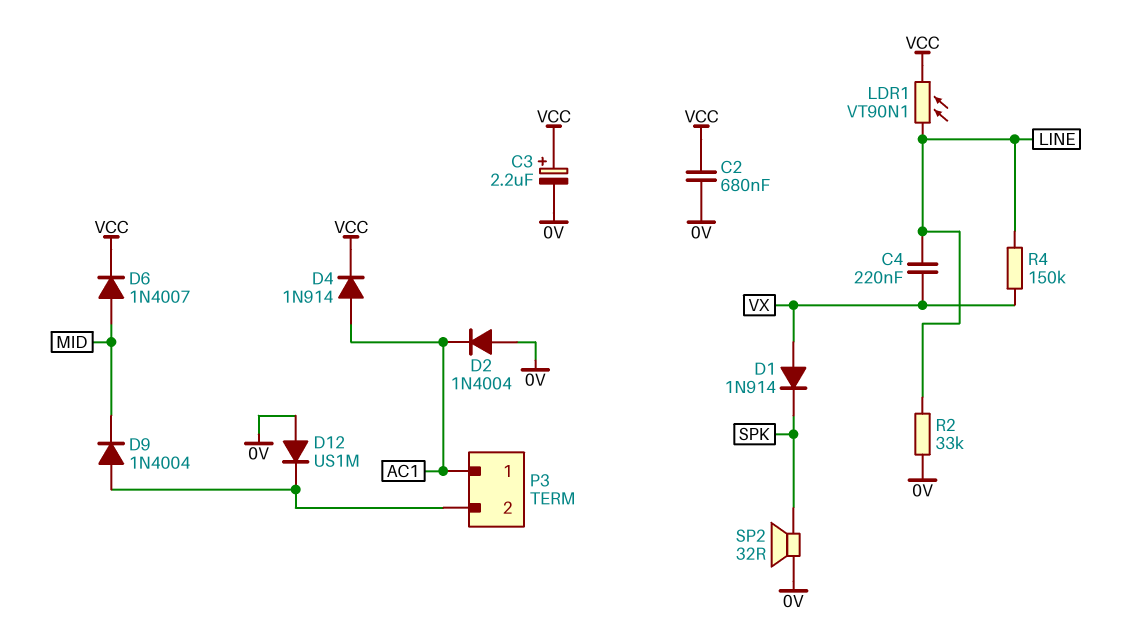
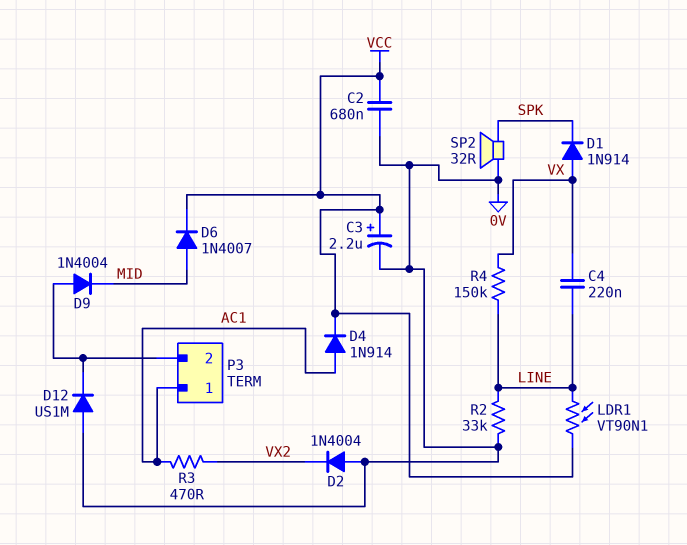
D2: diode 1N4004 (A 0V, K AC1) -> diode 1N4004 (A 0V, K VX2)
R3: none -> 470 (AC1, VX2)

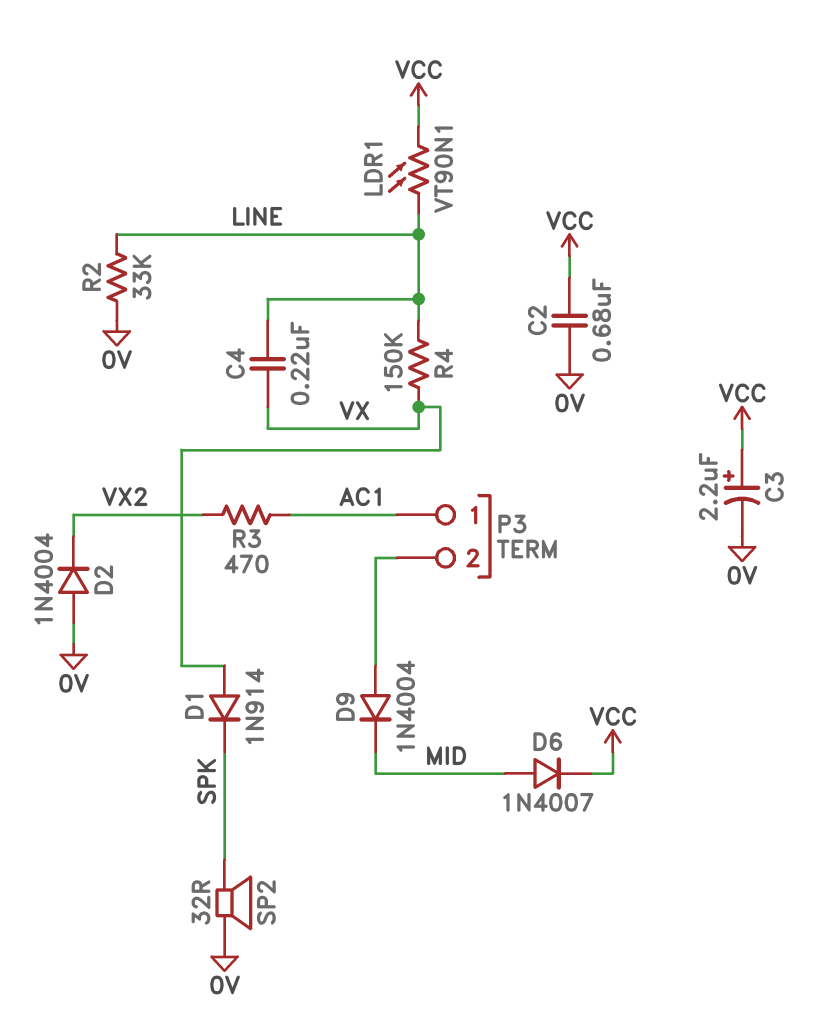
D4: diode 1N914 (A AC1, K VCC) -> none
D12: diode US1M (A 0V, K P3/2) -> none

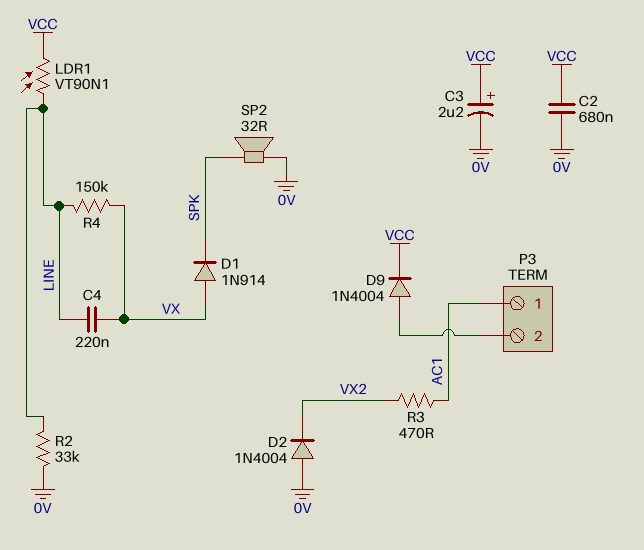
D6: diode 1N4007 (A MID, K VCC) -> none
D9: diode 1N4004 (A P3/2, K MID) -> diode 1N4004 (A P3/2, K VCC)

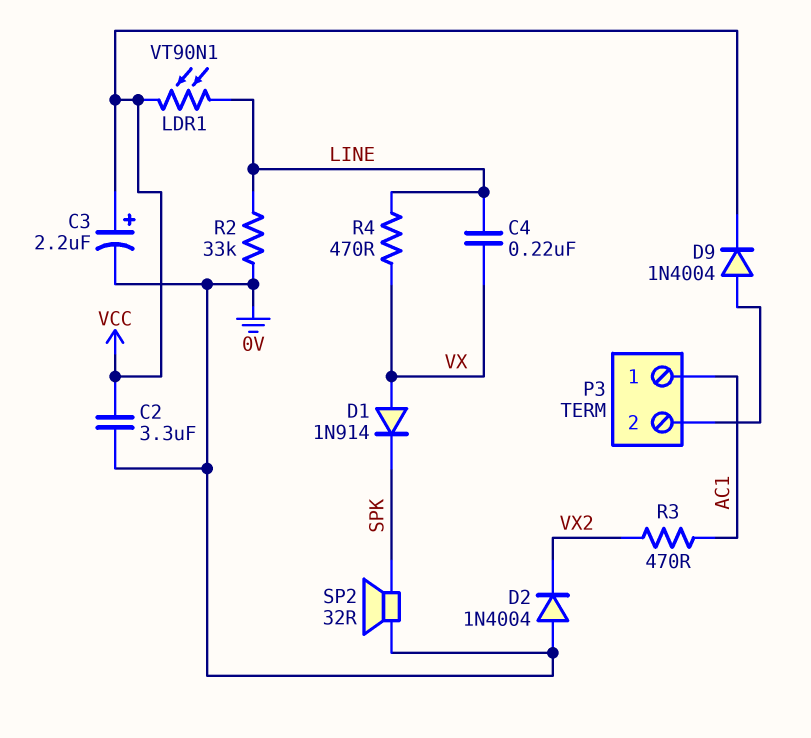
C2: 680nF (0V, VCC) -> 3.3uF (0V, VCC)
R4: 150k (LINE, VX) -> 470 (LINE, VX)

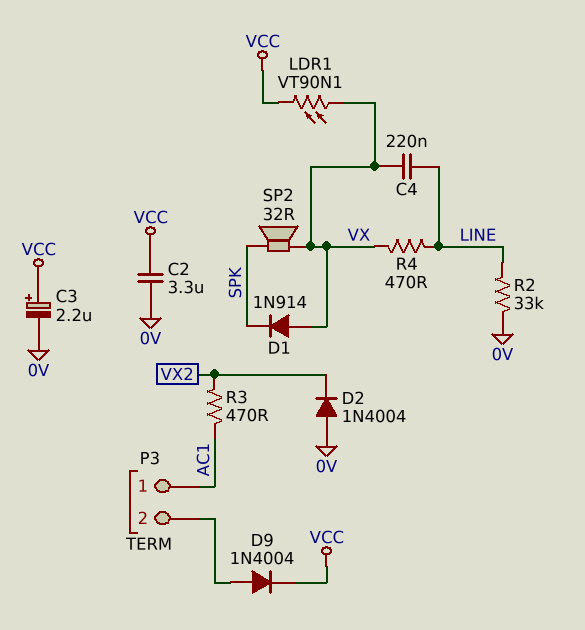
LDR1: VT90N1 (LINE, VCC) -> VT90N1 (VCC, VX)
SP2: speaker 32R (0V, SPK) -> speaker 32R (SPK, VX)

